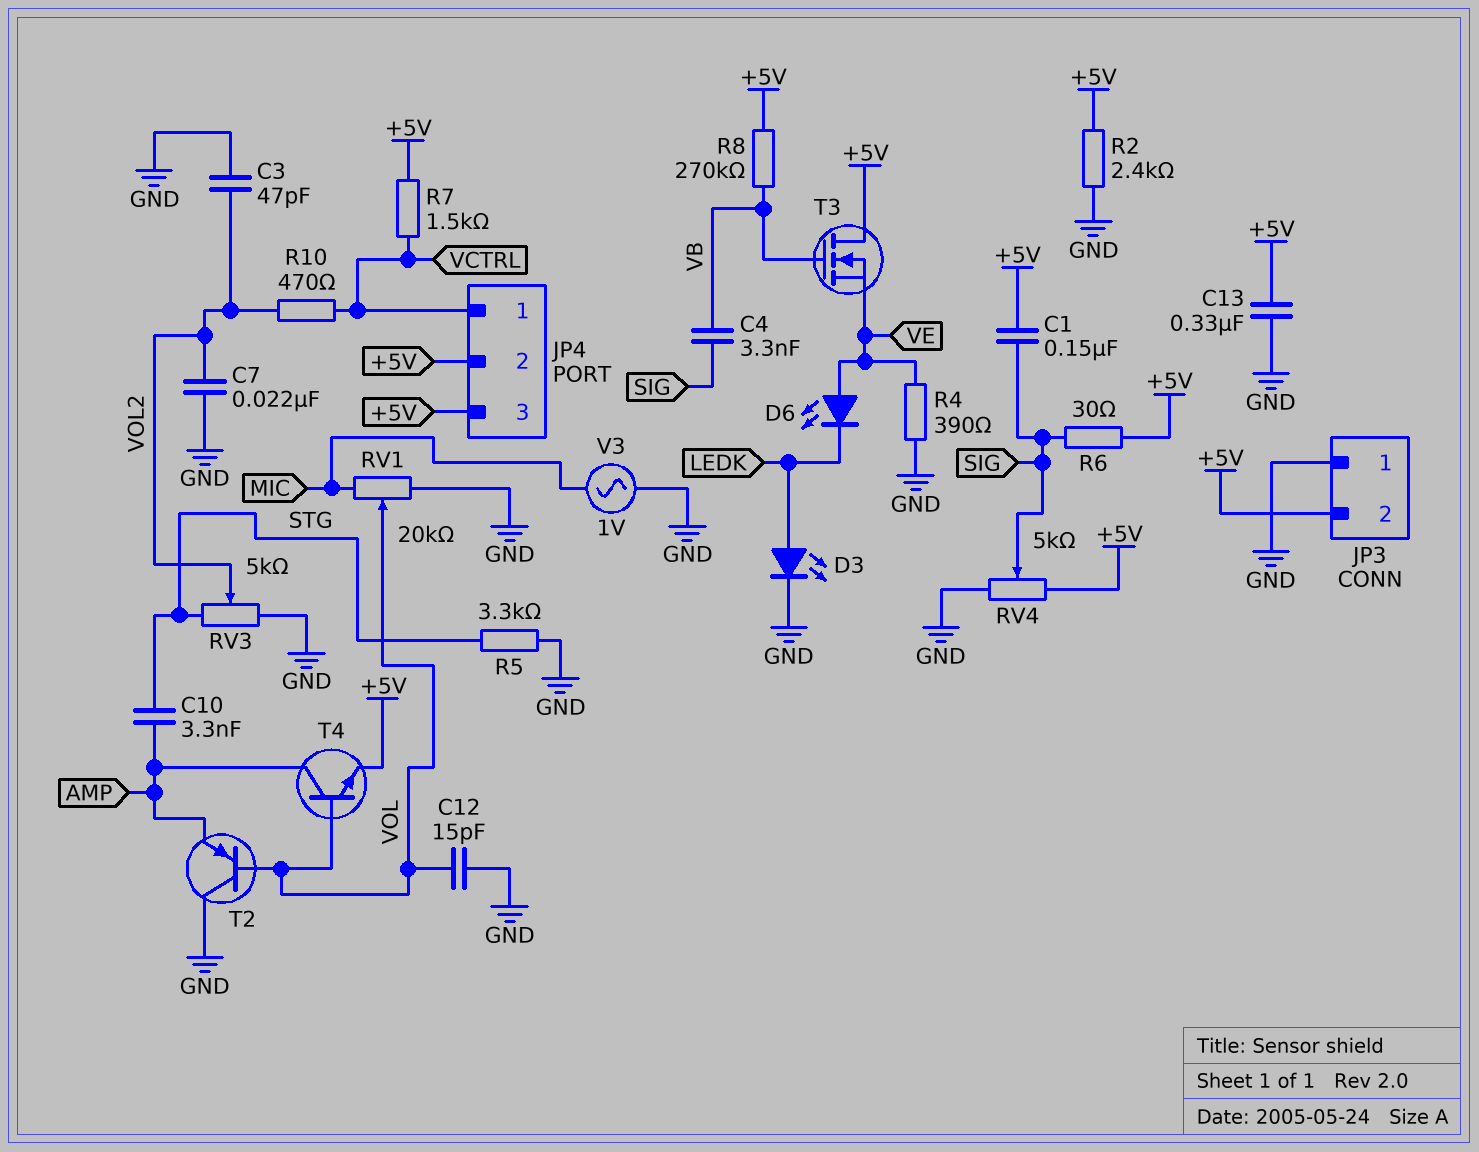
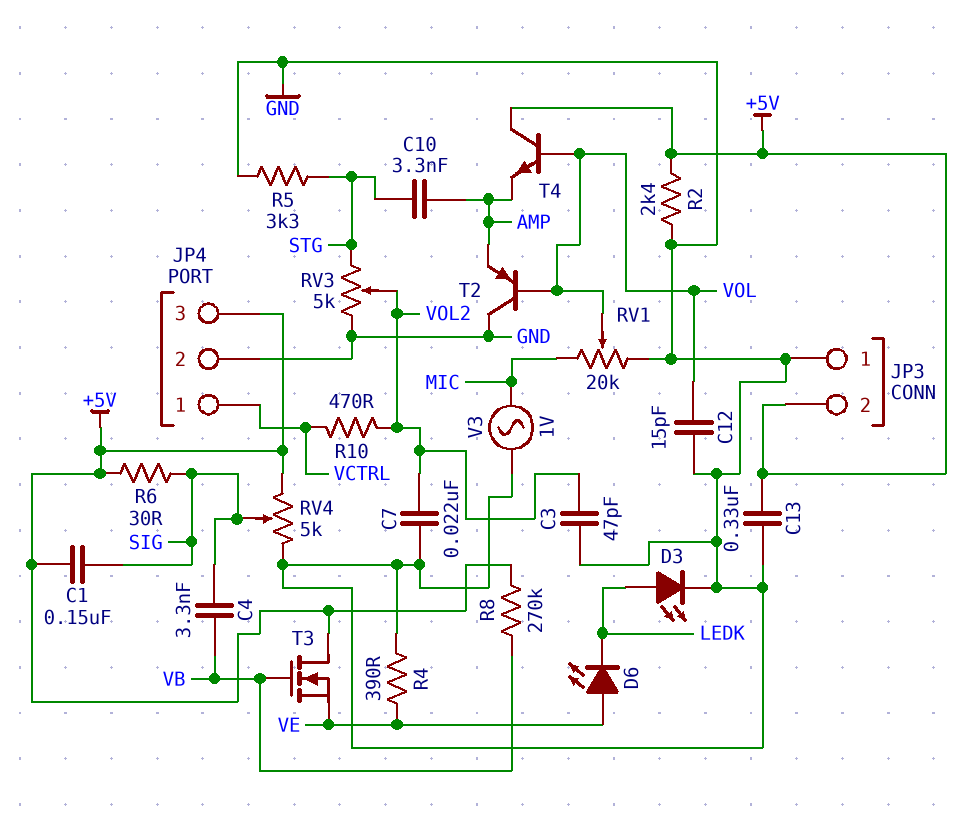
JP4 pin 2: +5V -> GND
R7: 1.5k (+5V, VCTRL) -> none
T4: NPN (B VOL, C AMP, E +5V) -> NPN (B VOL, C +5V, E AMP)

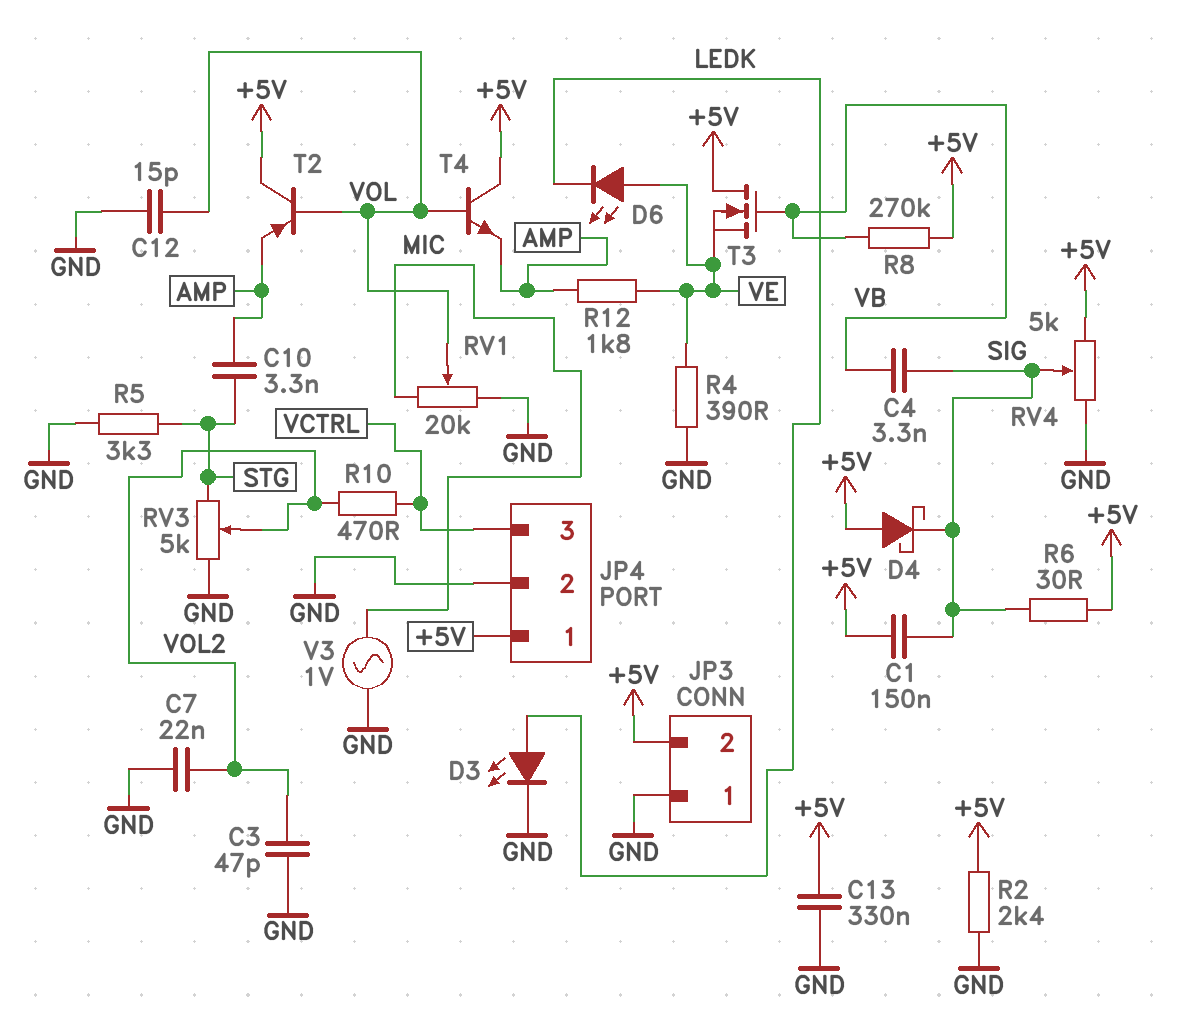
D4: none -> schottky (A +5V, K SIG)
JP4 pin 1: VCTRL -> +5V
JP4 pin 3: +5V -> VCTRL
R12: none -> 1.8k (AMP, VE)
T2: PNP (B VOL, C GND, E AMP) -> PNP (B VOL, C +5V, E AMP)

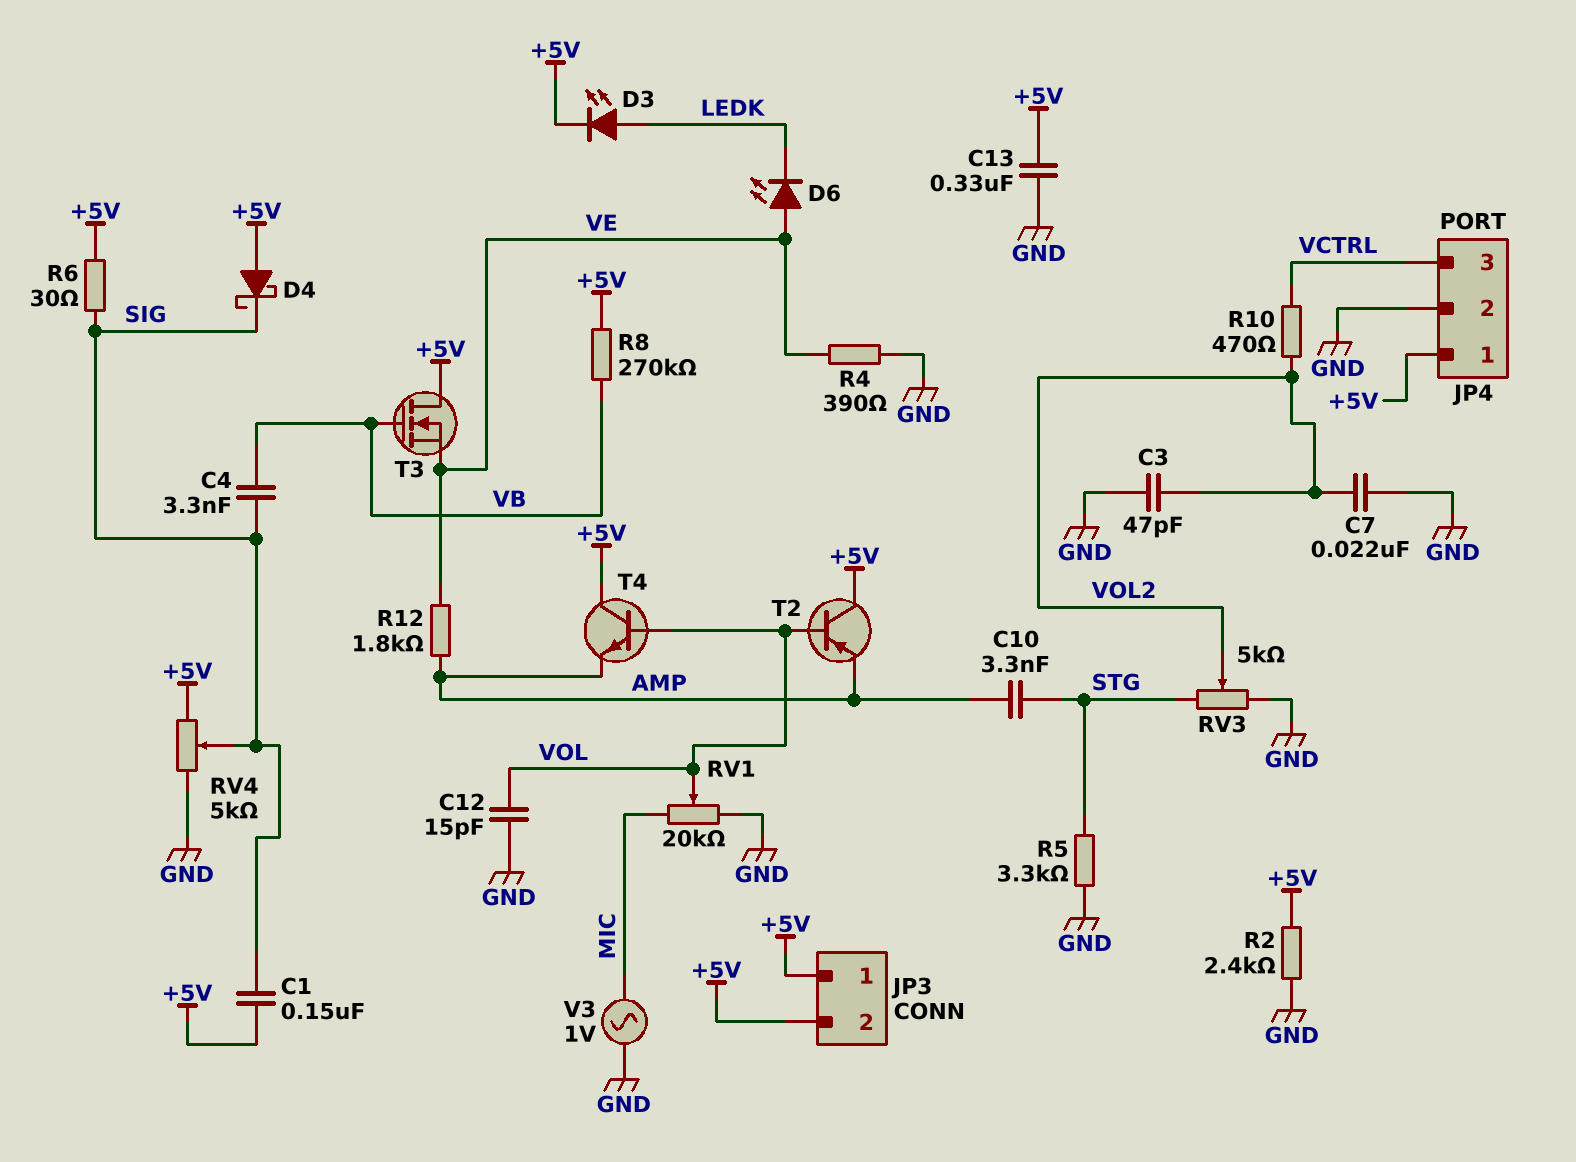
D3: LED (A LEDK, K GND) -> LED (A LEDK, K +5V)
JP3 pin 1: GND -> +5V

